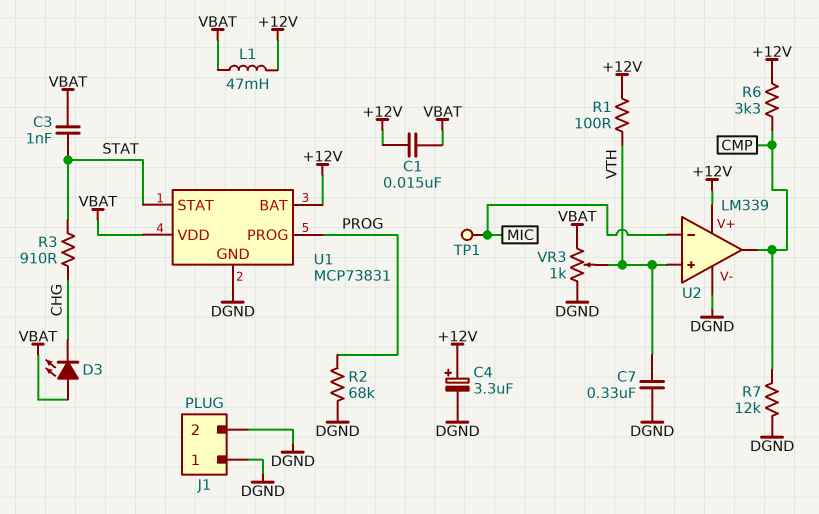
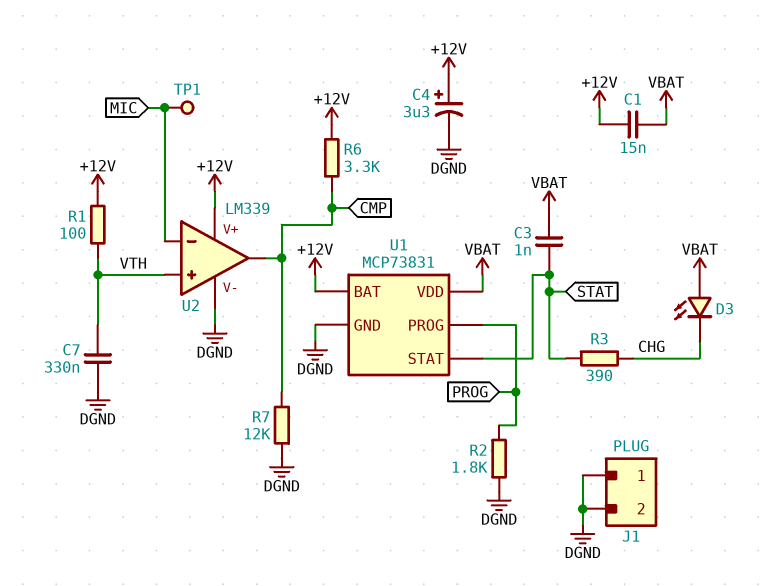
L1: 47mH (+12V, VBAT) -> none
R2: 68k (DGND, PROG) -> 1.8k (DGND, PROG)
R3: 910 (CHG, STAT) -> 390 (CHG, STAT)
VR3: 1k (DGND, VBAT, wiper VTH) -> none

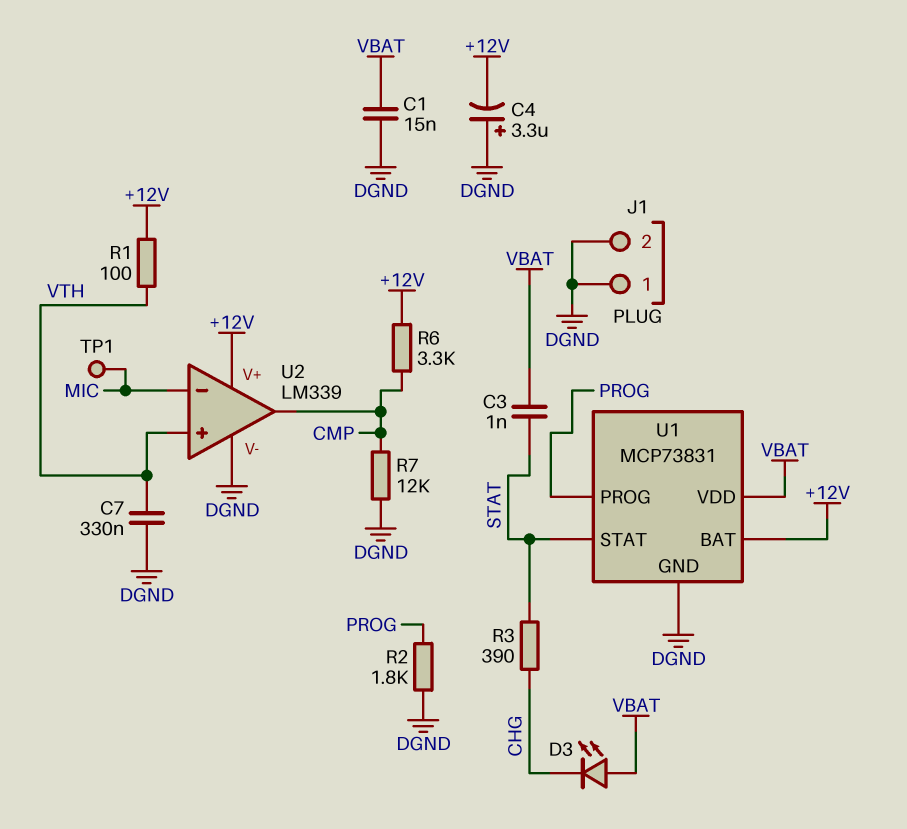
C1: 15nF (+12V, VBAT) -> 15nF (DGND, VBAT)
C4: 3.3uF (plus +12V, minus DGND) -> 3.3uF (plus DGND, minus +12V)

